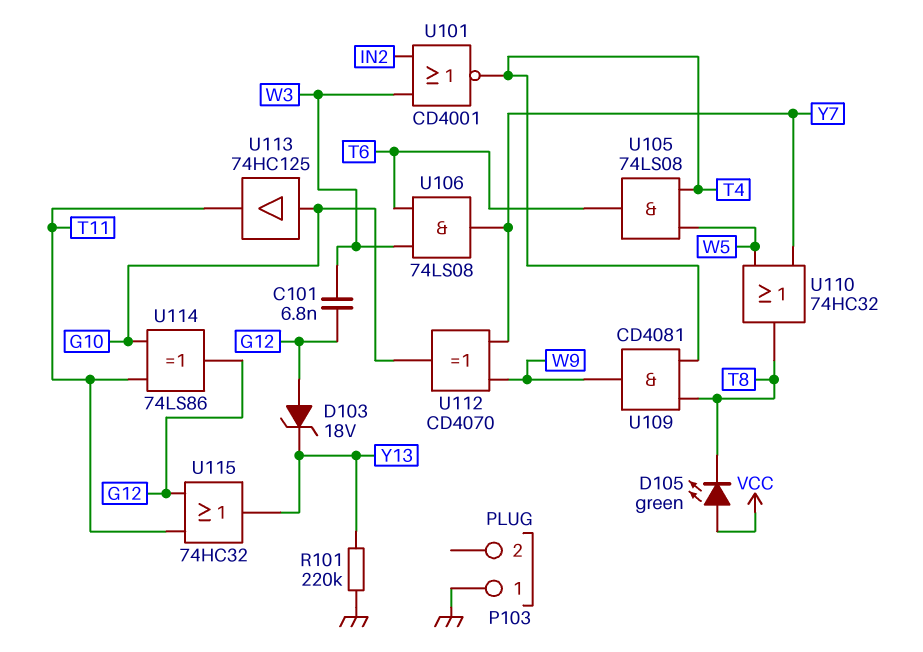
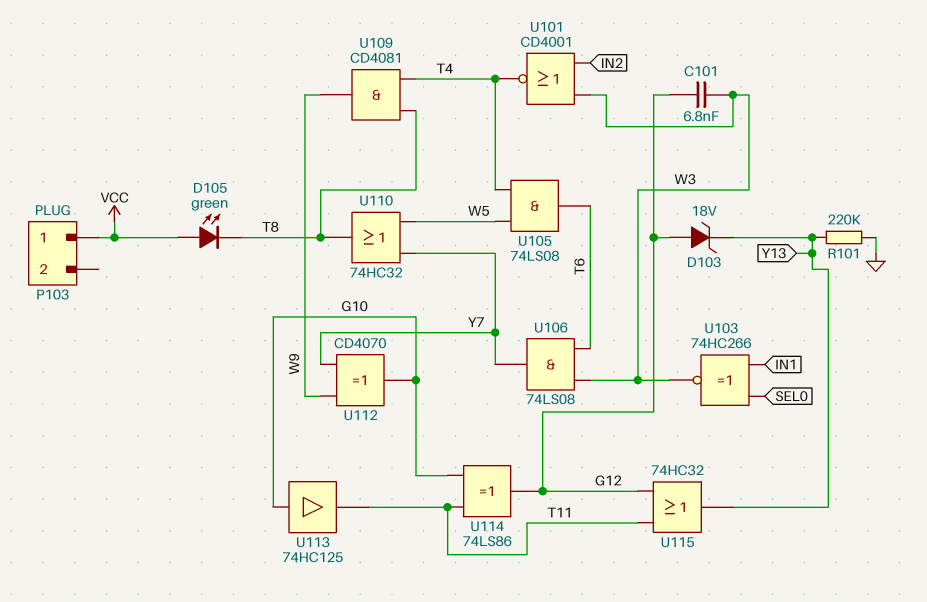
P103 pin 1: GND -> VCC
U103: none -> XNOR 74HC266 (in IN1, in SEL0, out W3)

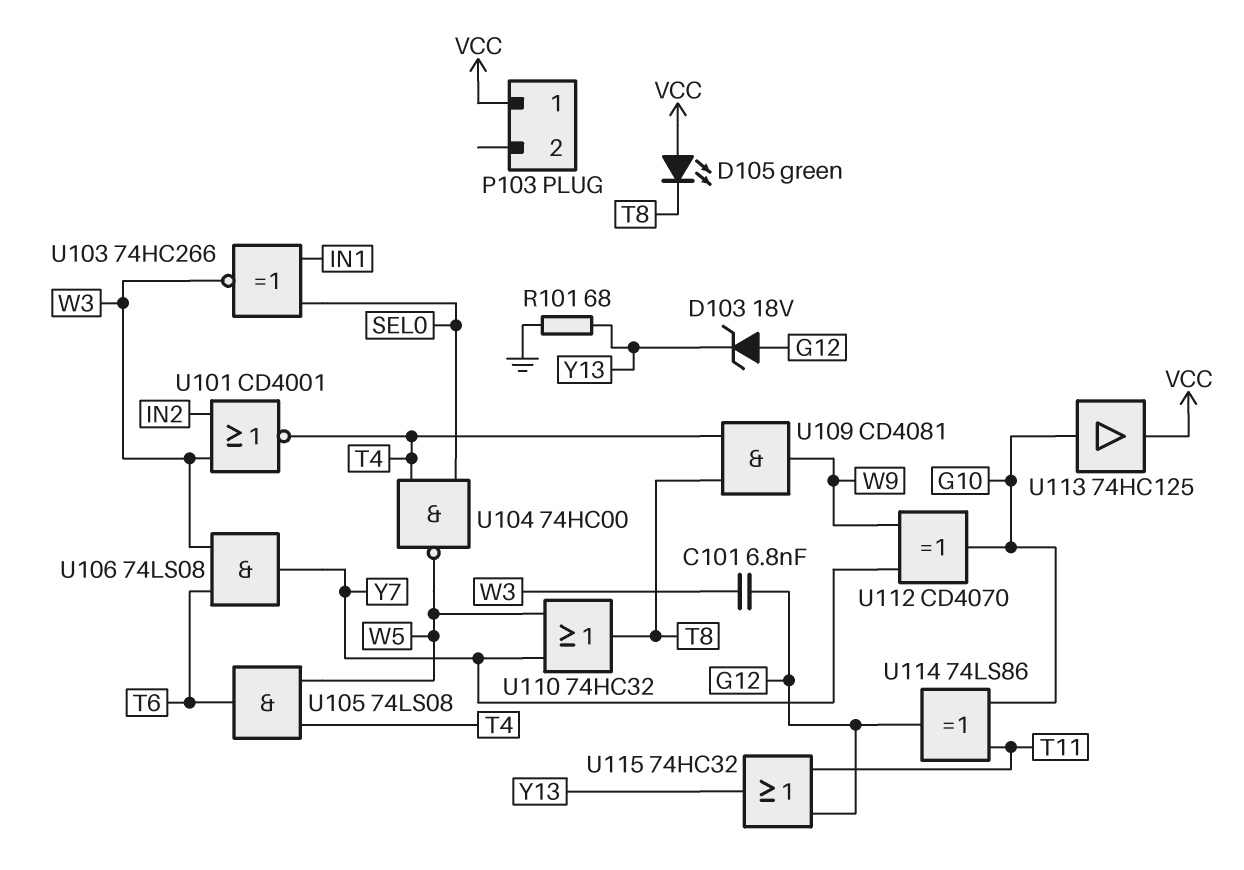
R101: 220k (GND, Y13) -> 68 (GND, Y13)
U104: none -> NAND 74HC00 (in SEL0, in T4, out W5)
U113: buffer 74HC125 (in G10, out T11) -> buffer 74HC125 (in G10, out VCC)

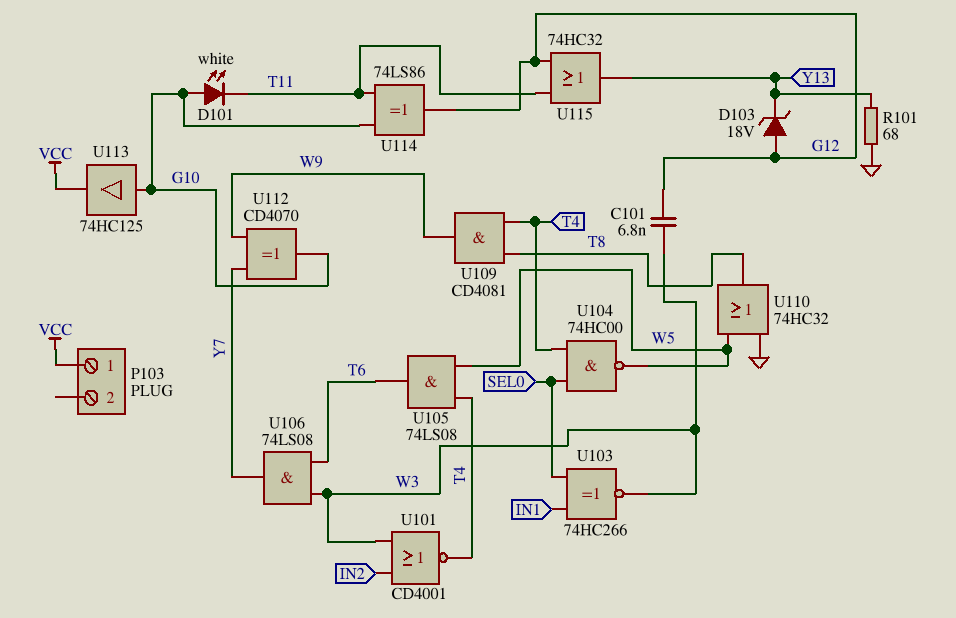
D101: none -> LED white (A G10, K T11)
D105: LED green (A VCC, K T8) -> none
U110: OR 74HC32 (in W5, in Y7, out T8) -> OR 74HC32 (in GND, in W5, out T8)

